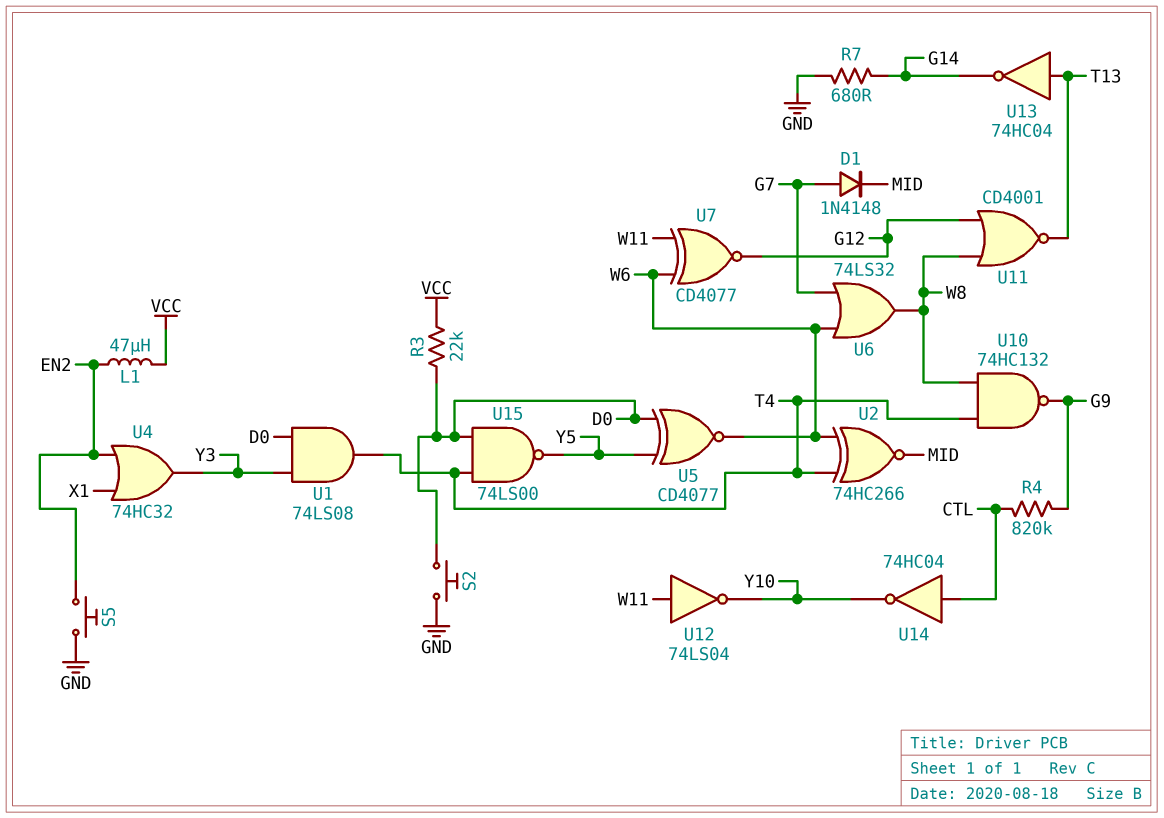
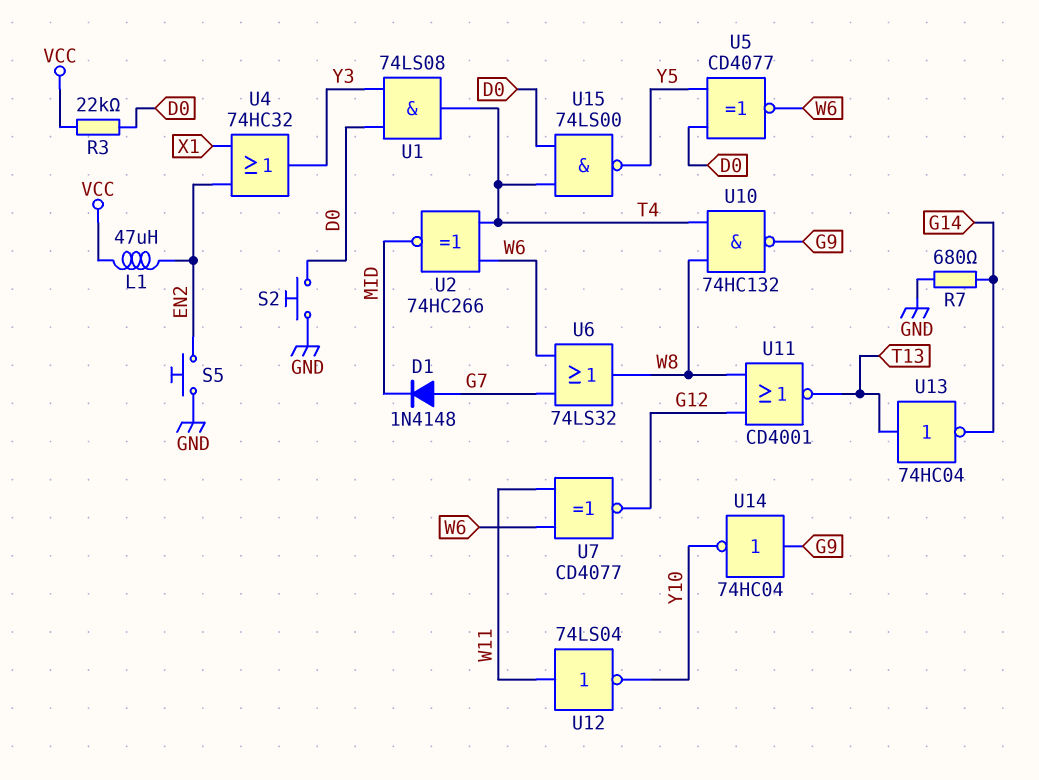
R4: 820k (CTL, G9) -> none
U14: NOT 74HC04 (in CTL, out Y10) -> NOT 74HC04 (in G9, out Y10)

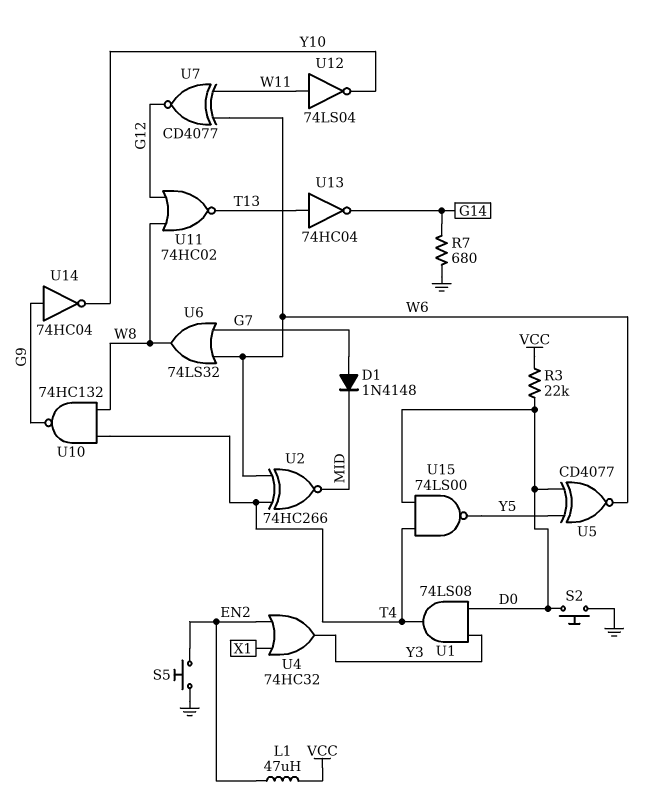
U11: NOR CD4001 (in G12, in W8, out T13) -> NOR 74HC02 (in G12, in W8, out T13)

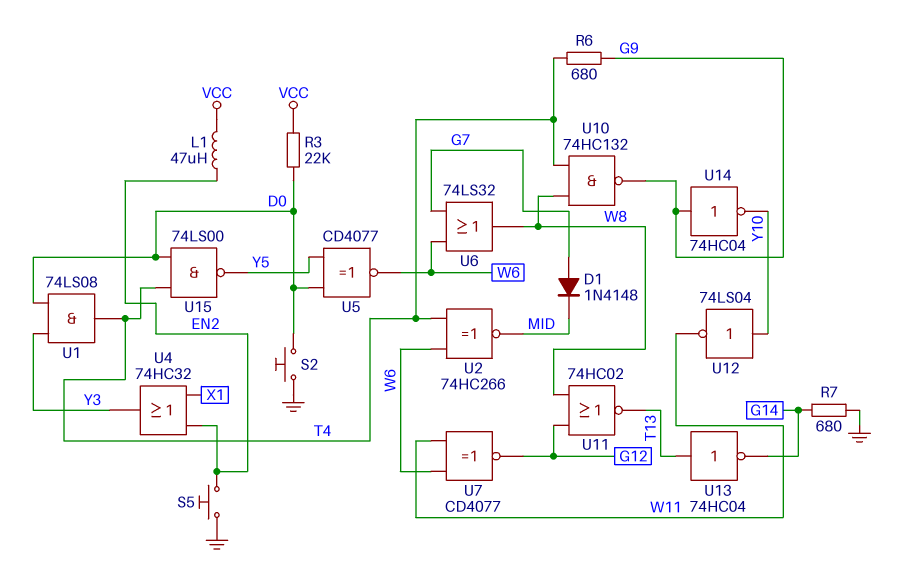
R6: none -> 680 (G9, T4)
U12: NOT 74LS04 (in W11, out Y10) -> NOT 74LS04 (in Y10, out W11)

